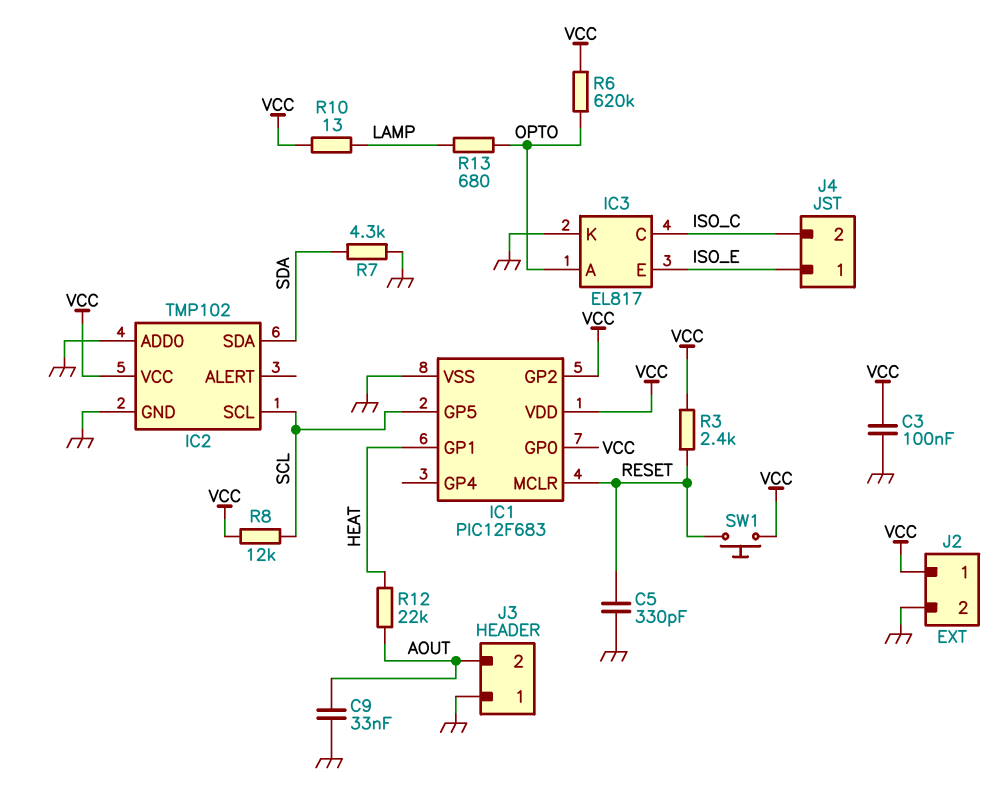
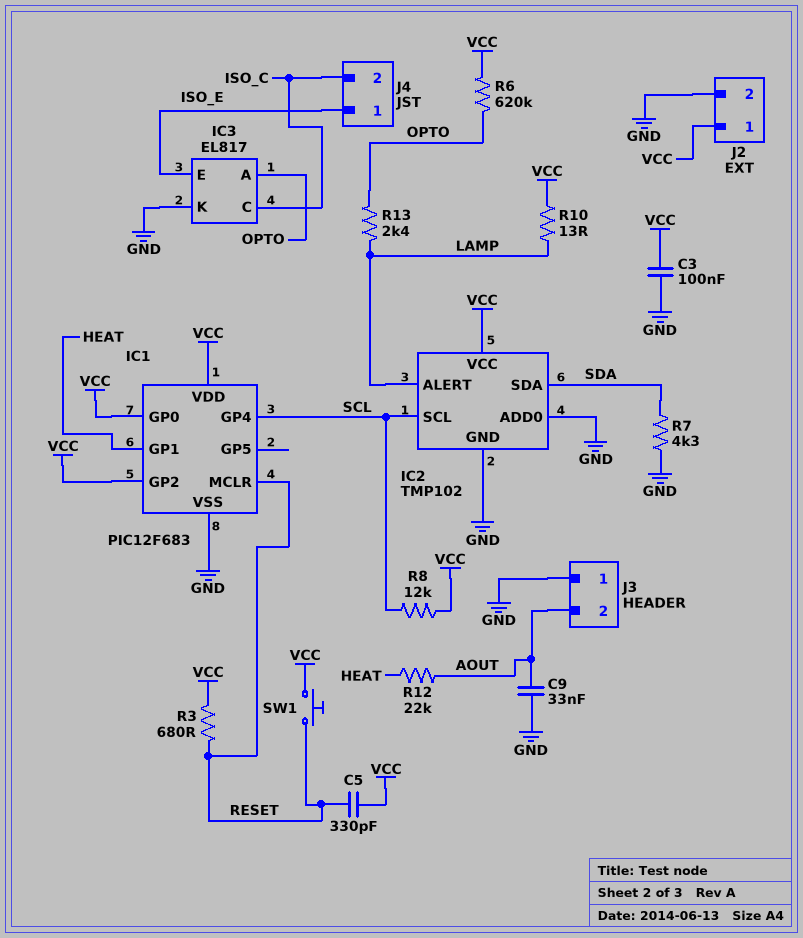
C5: 330pF (GND, RESET) -> 330pF (RESET, VCC)
IC1 pin GP4: none -> SCL
IC1 pin GP5: SCL -> none
IC2 pin ALERT: none -> LAMP
R3: 2.4k (RESET, VCC) -> 680 (RESET, VCC)
R13: 680 (LAMP, OPTO) -> 2.4k (LAMP, OPTO)

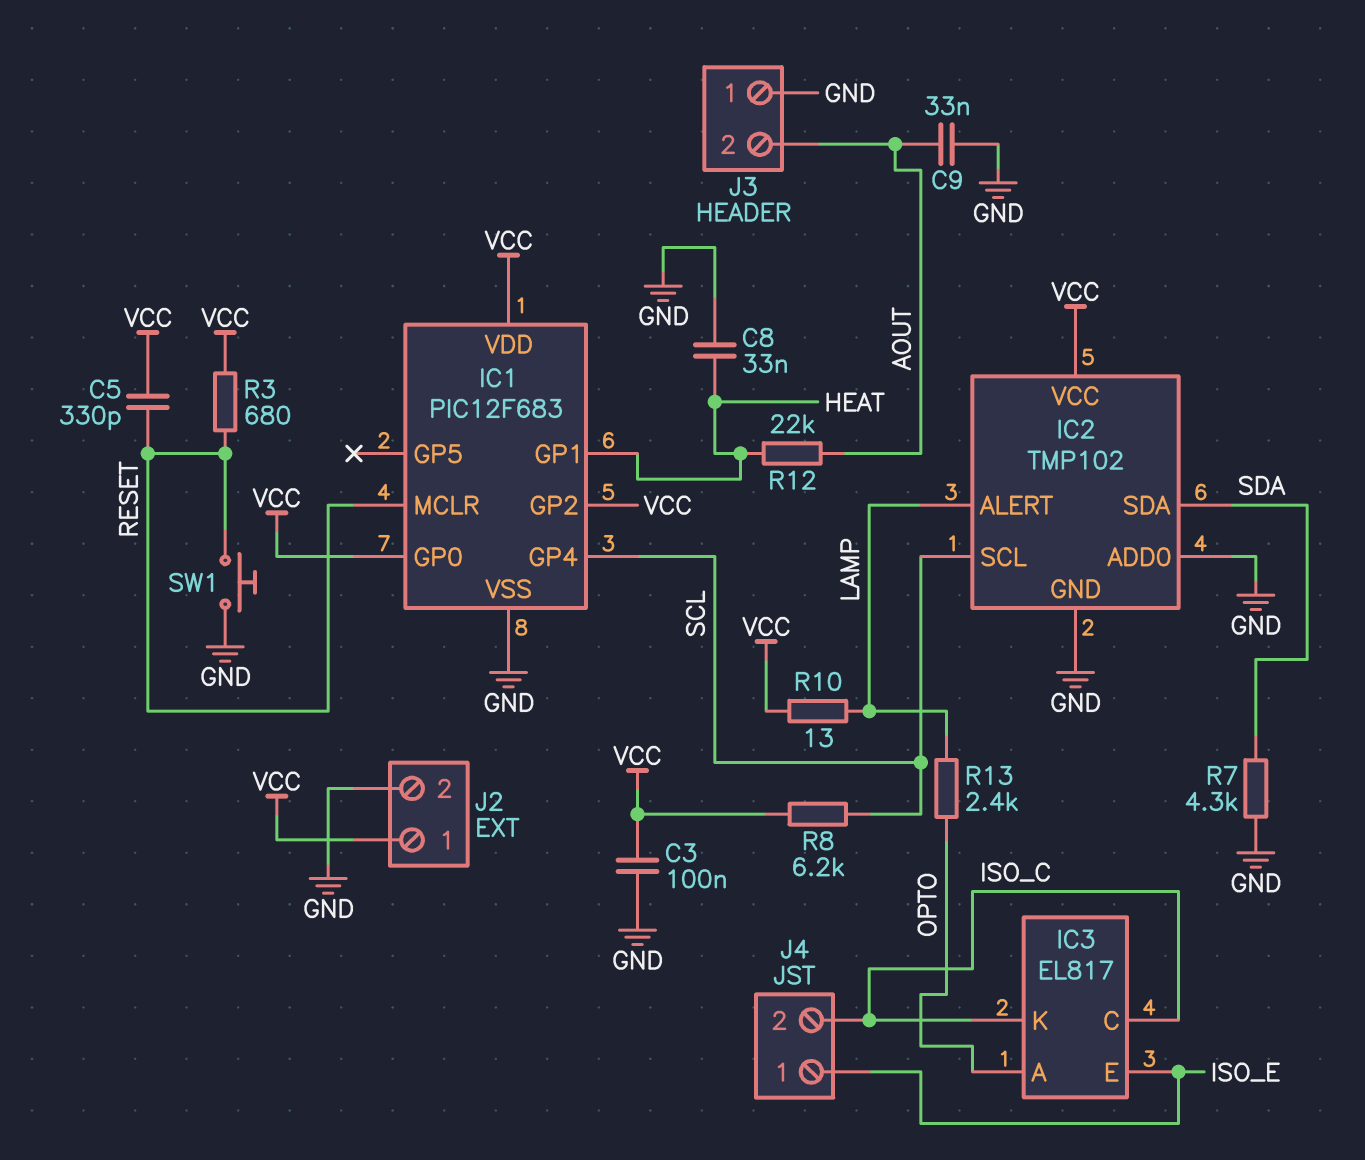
C8: none -> 33nF (GND, HEAT)
IC3 pin K: GND -> ISO_C
R6: 620k (OPTO, VCC) -> none
R8: 12k (SCL, VCC) -> 6.2k (SCL, VCC)
SW1: button (RESET, VCC) -> button (GND, RESET)

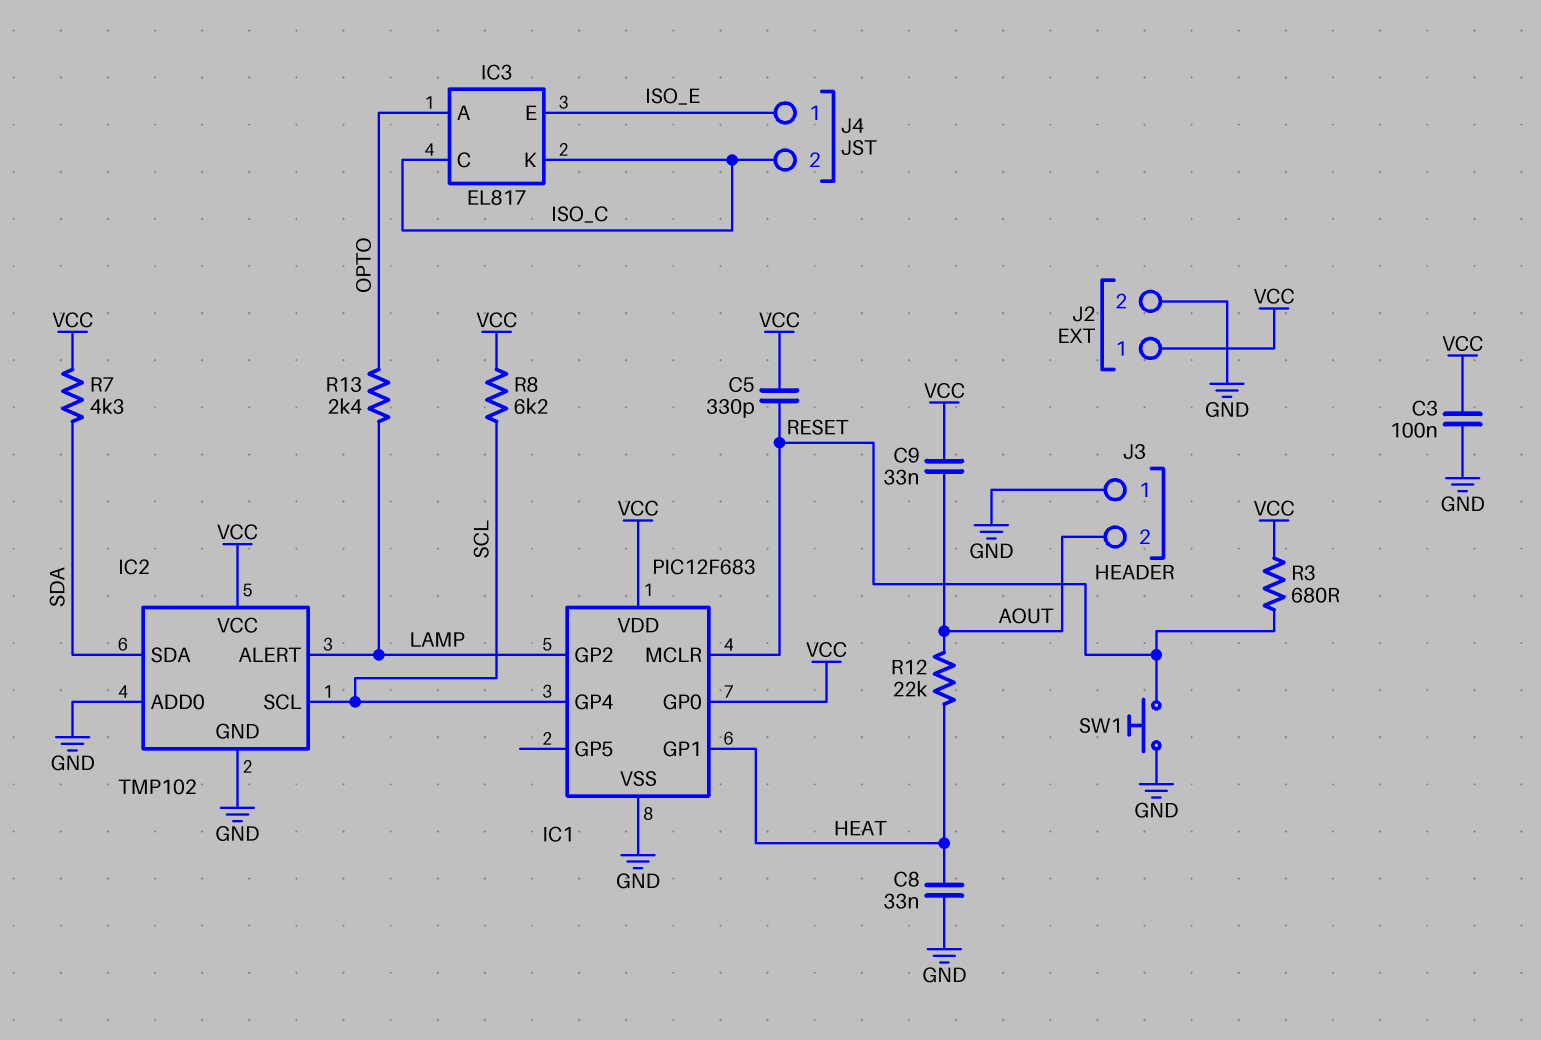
C9: 33nF (AOUT, GND) -> 33nF (AOUT, VCC)
IC1 pin GP2: VCC -> LAMP
R7: 4.3k (GND, SDA) -> 4.3k (SDA, VCC)
R10: 13 (LAMP, VCC) -> none

